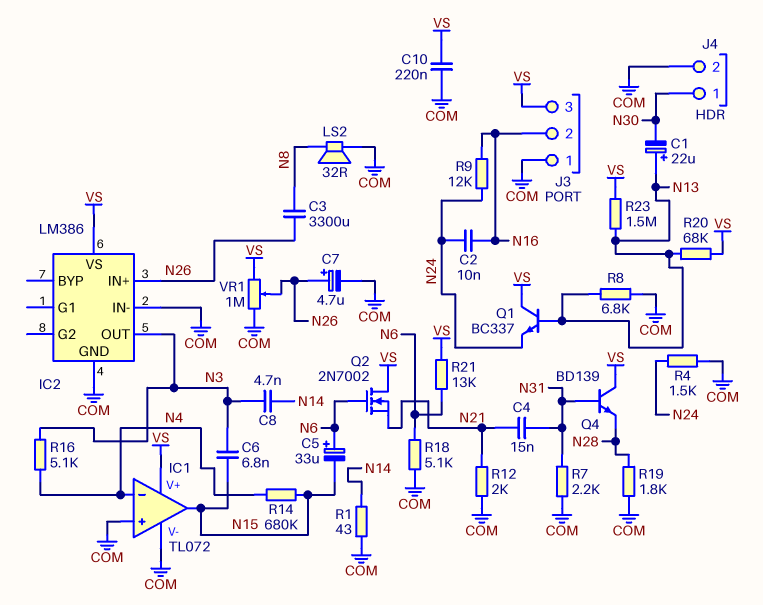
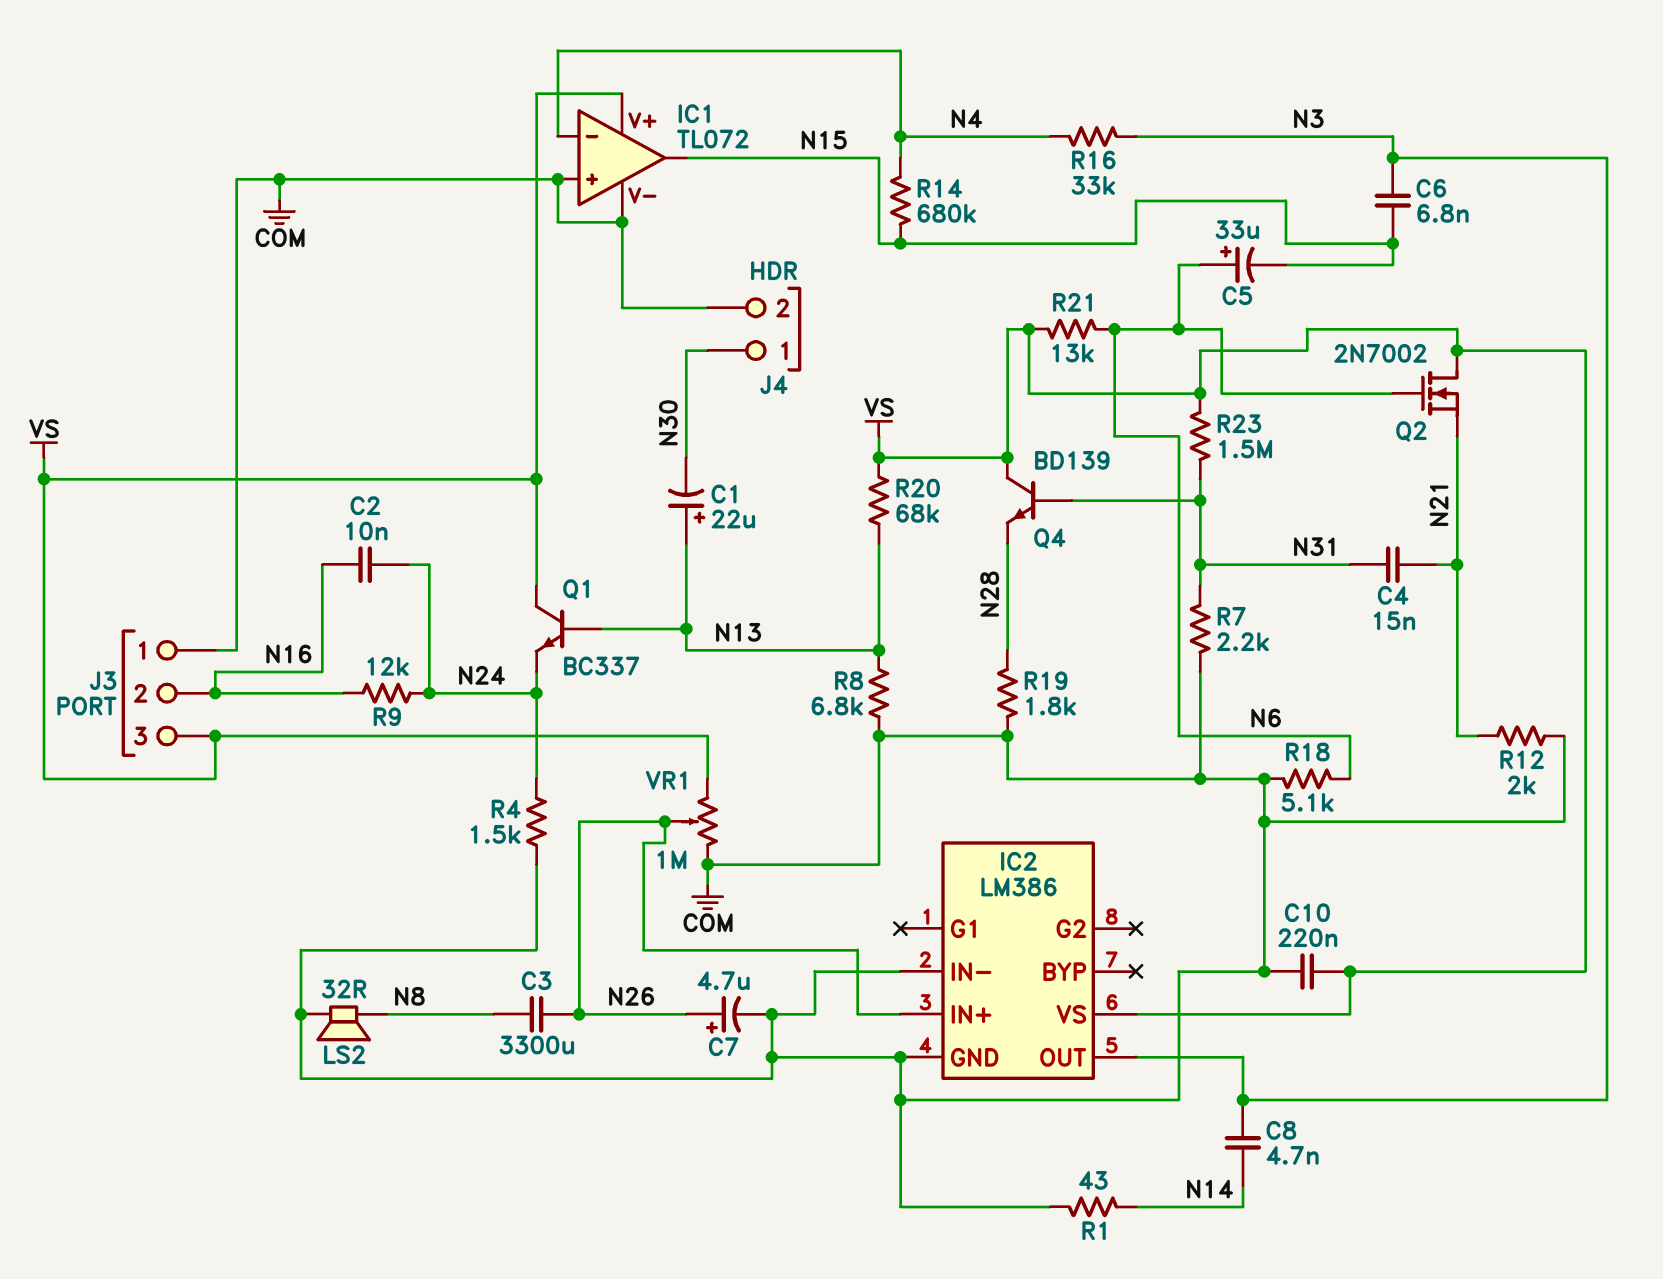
R16: 5.1k (N3, N4) -> 33k (N3, N4)
R23: 1.5M (N13, VS) -> 1.5M (N31, VS)

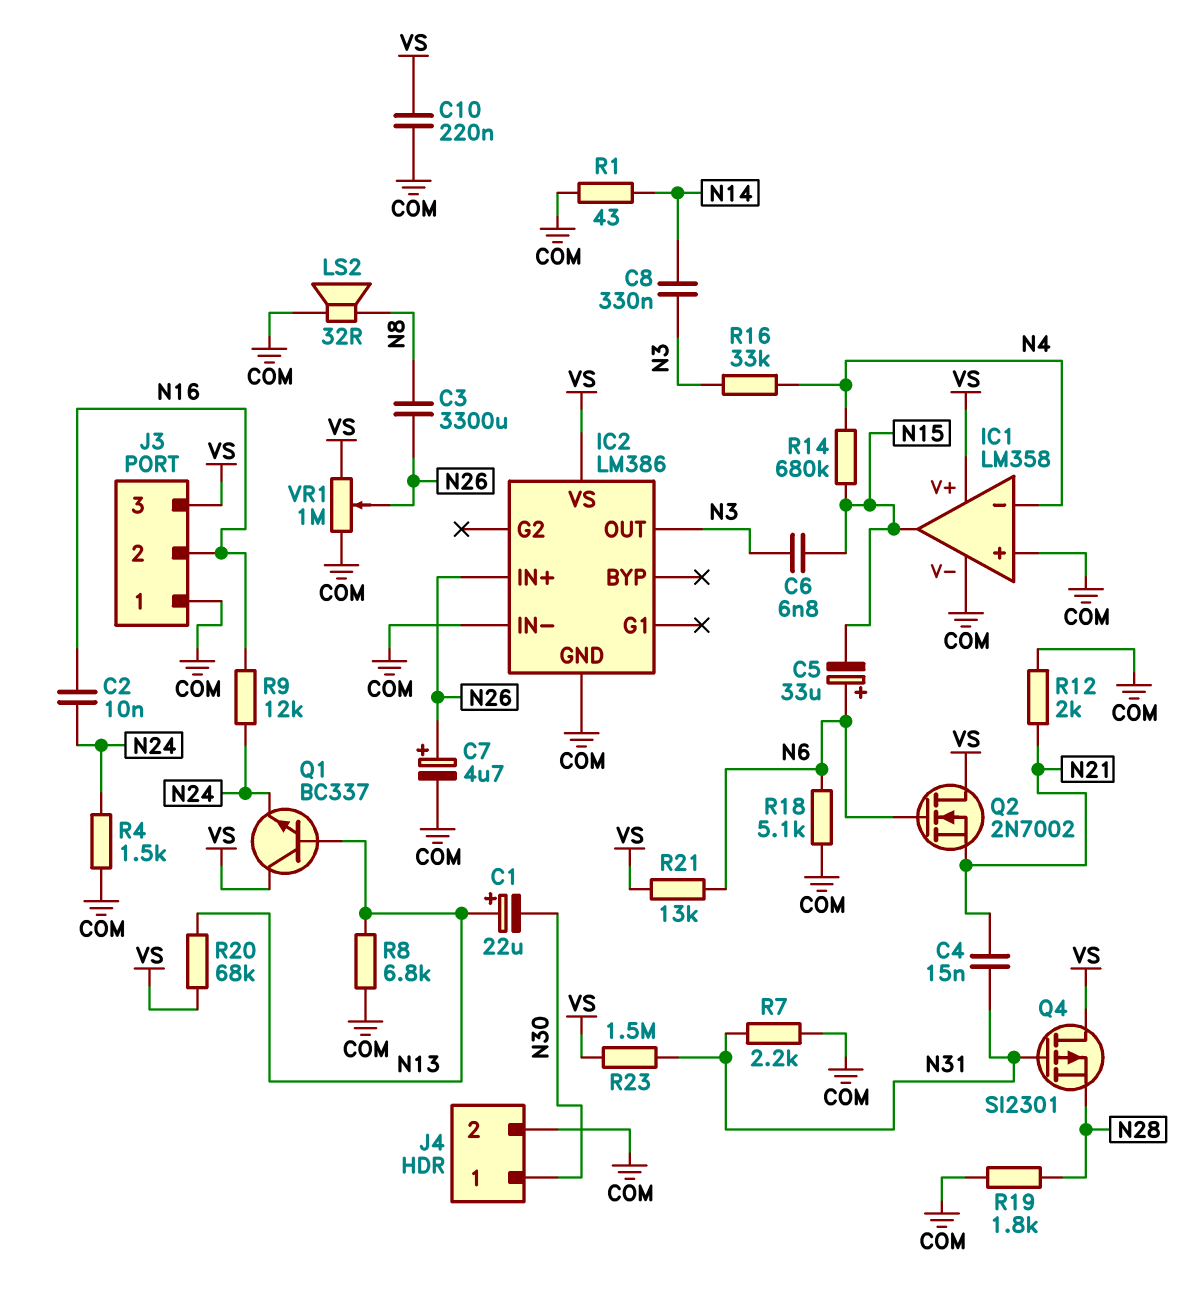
C8: 4.7nF (N3, N14) -> 330nF (N3, N14)
IC1: TL072 -> LM358
Q4: NPN BD139 (B N31, C VS, E N28) -> PMOS SI2301 (G N31, D VS, S N28)

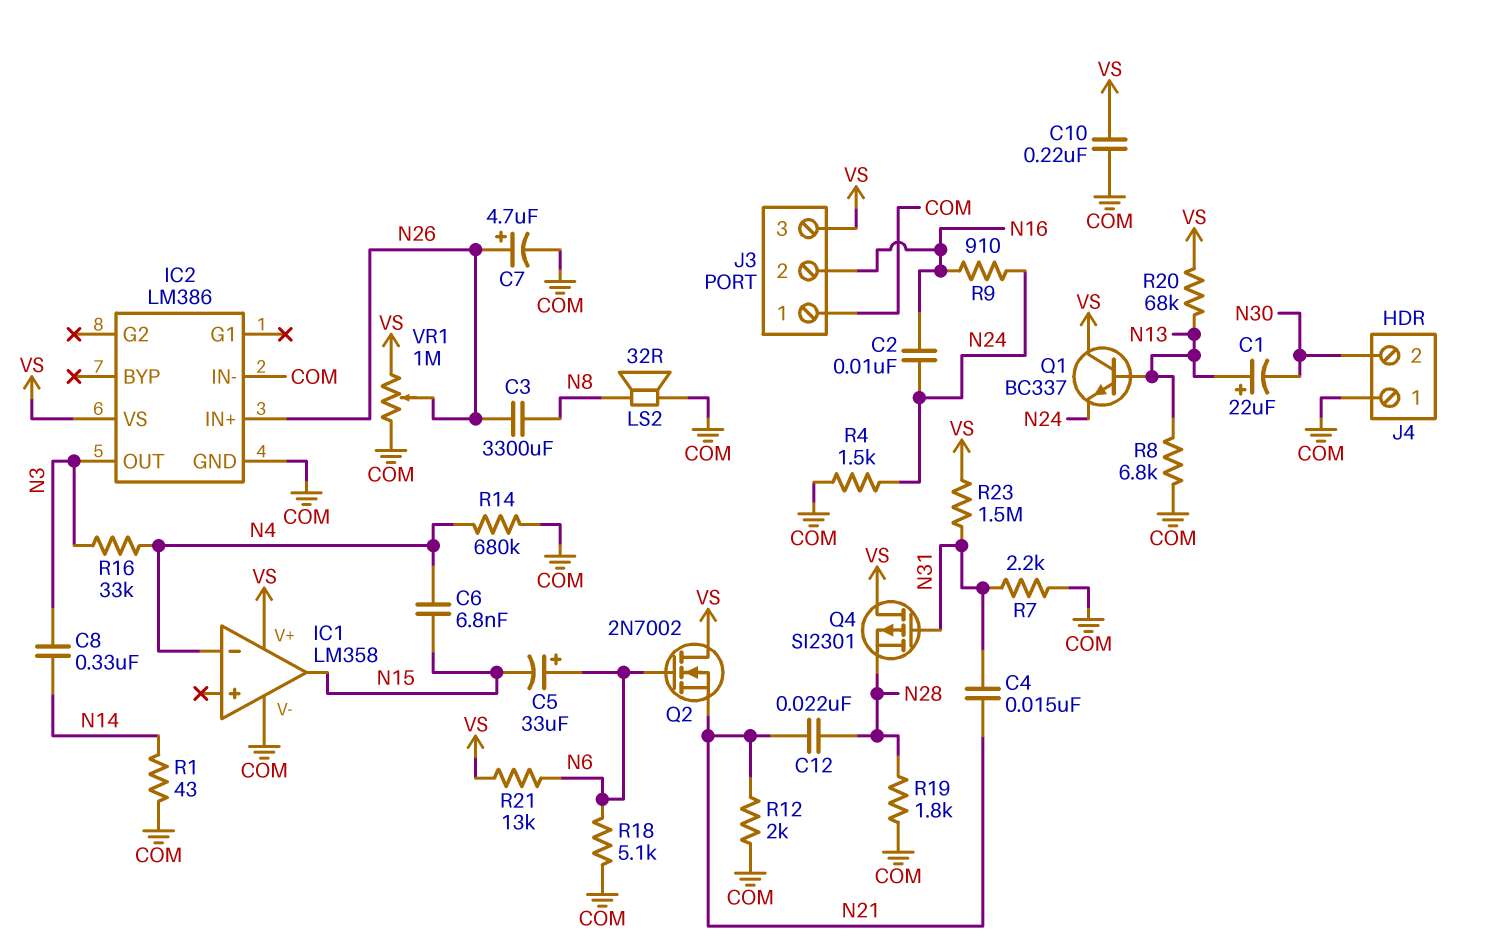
C6: 6.8nF (N3, N15) -> 6.8nF (N4, N15)
C12: none -> 22nF (N21, N28)
IC1 pin in+: COM -> none
J4 pin 1: N30 -> COM
J4 pin 2: COM -> N30
R9: 12k (N16, N24) -> 910 (N16, N24)
R14: 680k (N4, N15) -> 680k (COM, N4)

